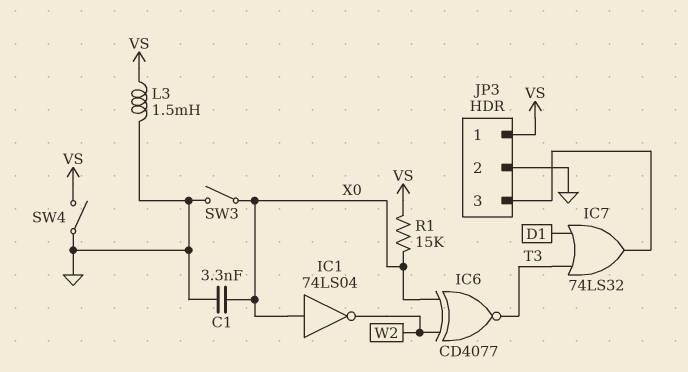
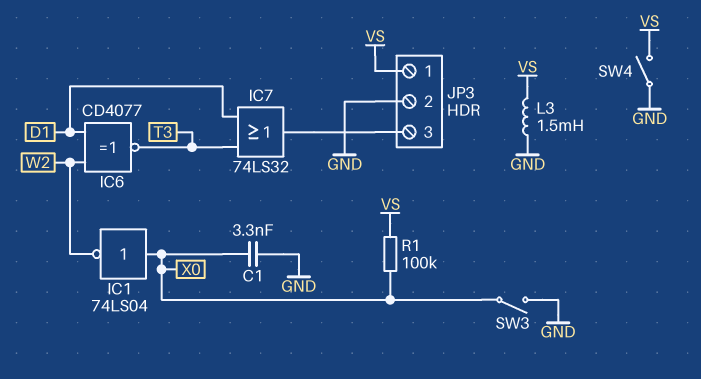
IC6: XNOR CD4077 (in W2, in X0, out T3) -> XNOR CD4077 (in D1, in W2, out T3)
R1: 15k (VS, X0) -> 100k (VS, X0)

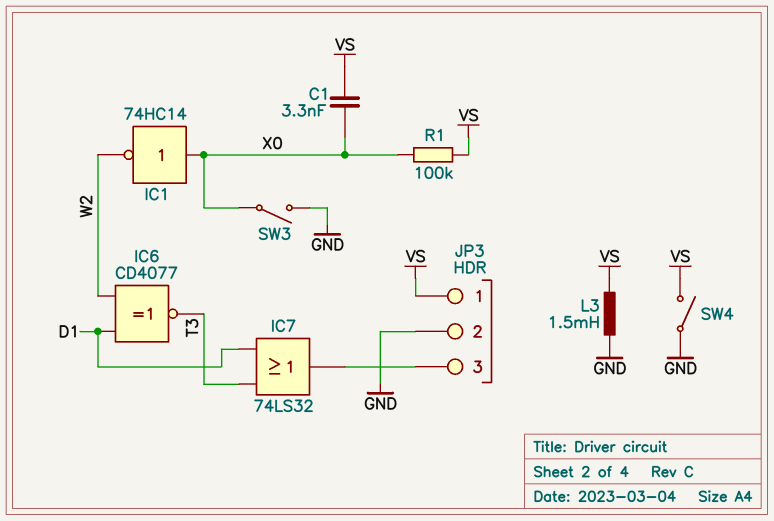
C1: 3.3nF (GND, X0) -> 3.3nF (VS, X0)
IC1: NOT 74LS04 (in X0, out W2) -> NOT 74HC14 (in X0, out W2)

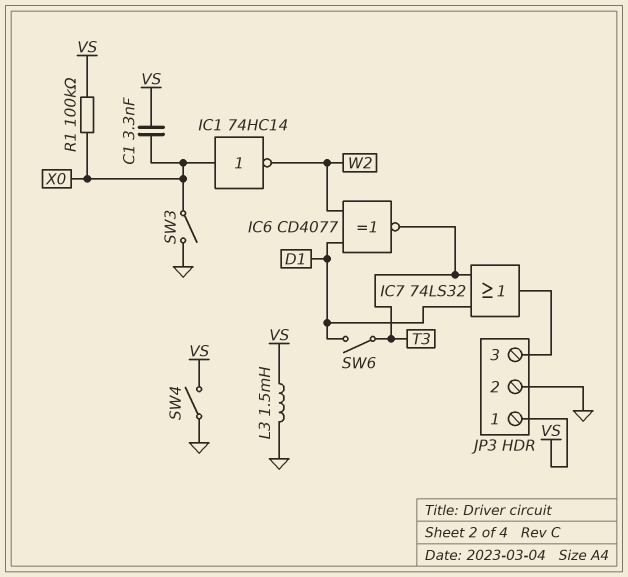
SW6: none -> switch (D1, T3)

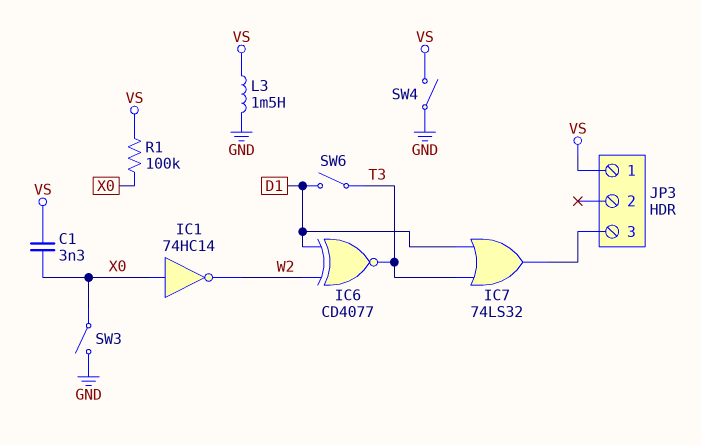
JP3 pin 2: GND -> none

